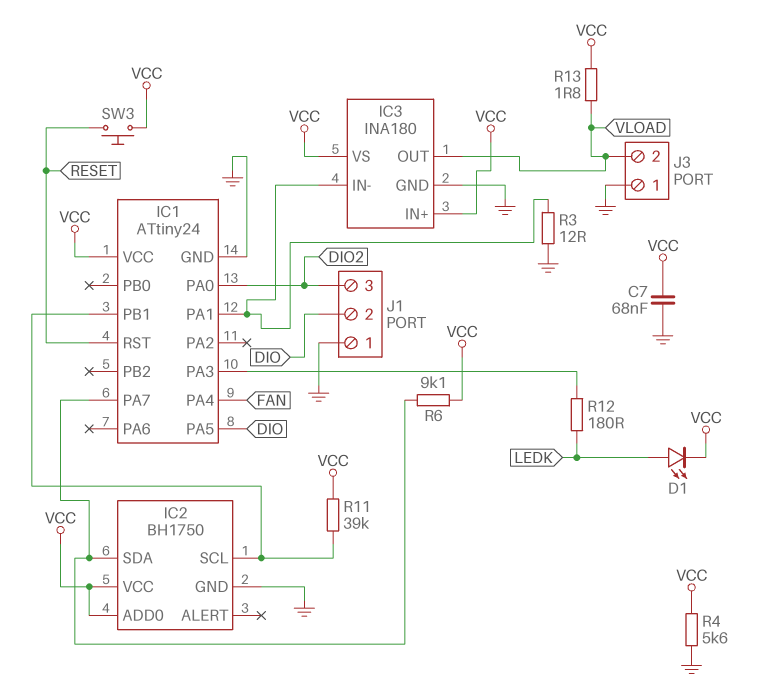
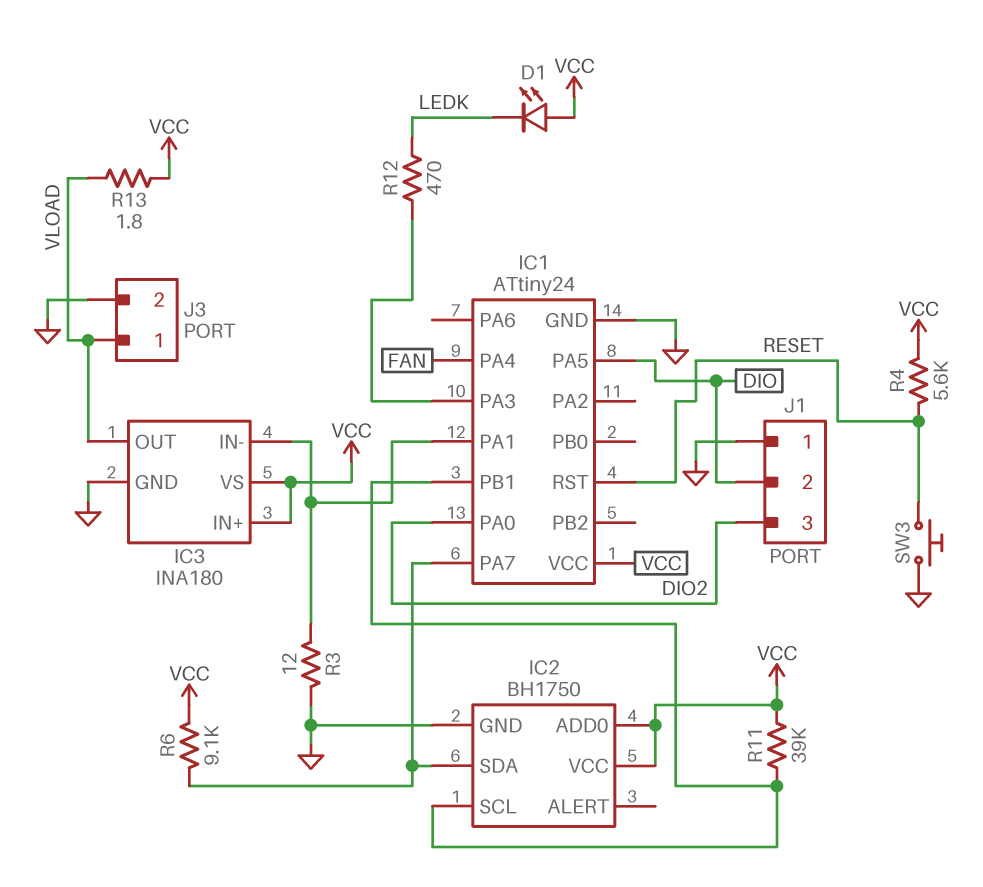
C7: 68nF (GND, VCC) -> none
D1: LED (A LEDK, K VCC) -> LED (A VCC, K LEDK)
J3 pin 1: GND -> VLOAD
J3 pin 2: VLOAD -> GND
R4: 5.6k (GND, VCC) -> 5.6k (RESET, VCC)
R12: 180 (IC1/PA3, LEDK) -> 470 (IC1/PA3, LEDK)
SW3: button (RESET, VCC) -> button (GND, RESET)

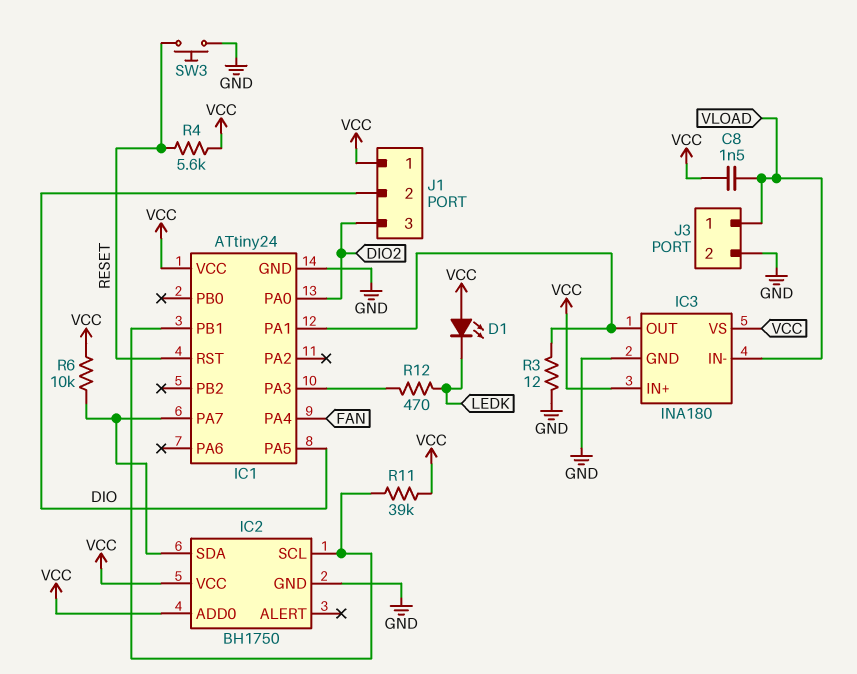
C8: none -> 1.5nF (VCC, VLOAD)
IC3 pin IN-: IC1/PA1 -> VLOAD
IC3 pin OUT: VLOAD -> IC1/PA1
J1 pin 1: GND -> VCC
R6: 9.1k (IC1/PA7, VCC) -> 10k (IC1/PA7, VCC)
R13: 1.8 (VCC, VLOAD) -> none

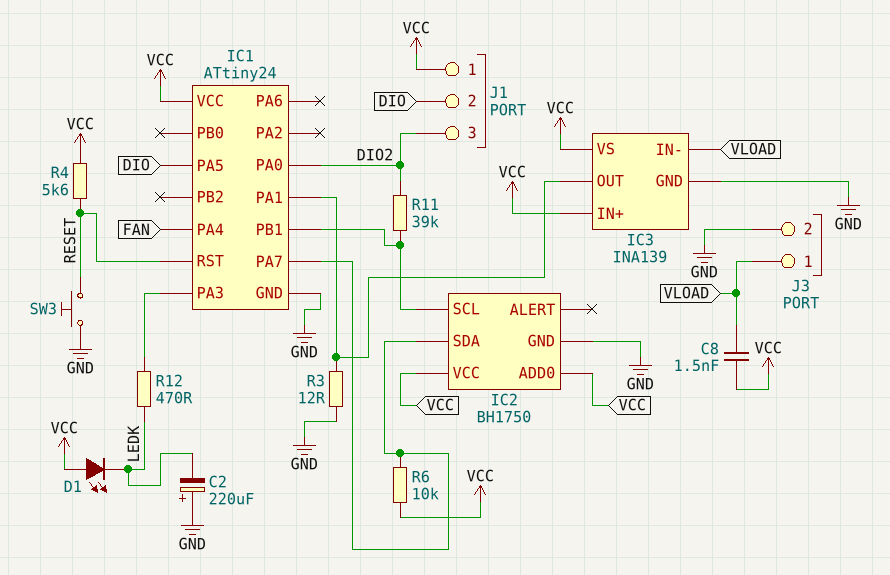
C2: none -> 220uF (plus GND, minus LEDK)
IC3: INA180 -> INA139
R11: 39k (IC1/PB1, VCC) -> 39k (DIO2, IC1/PB1)

